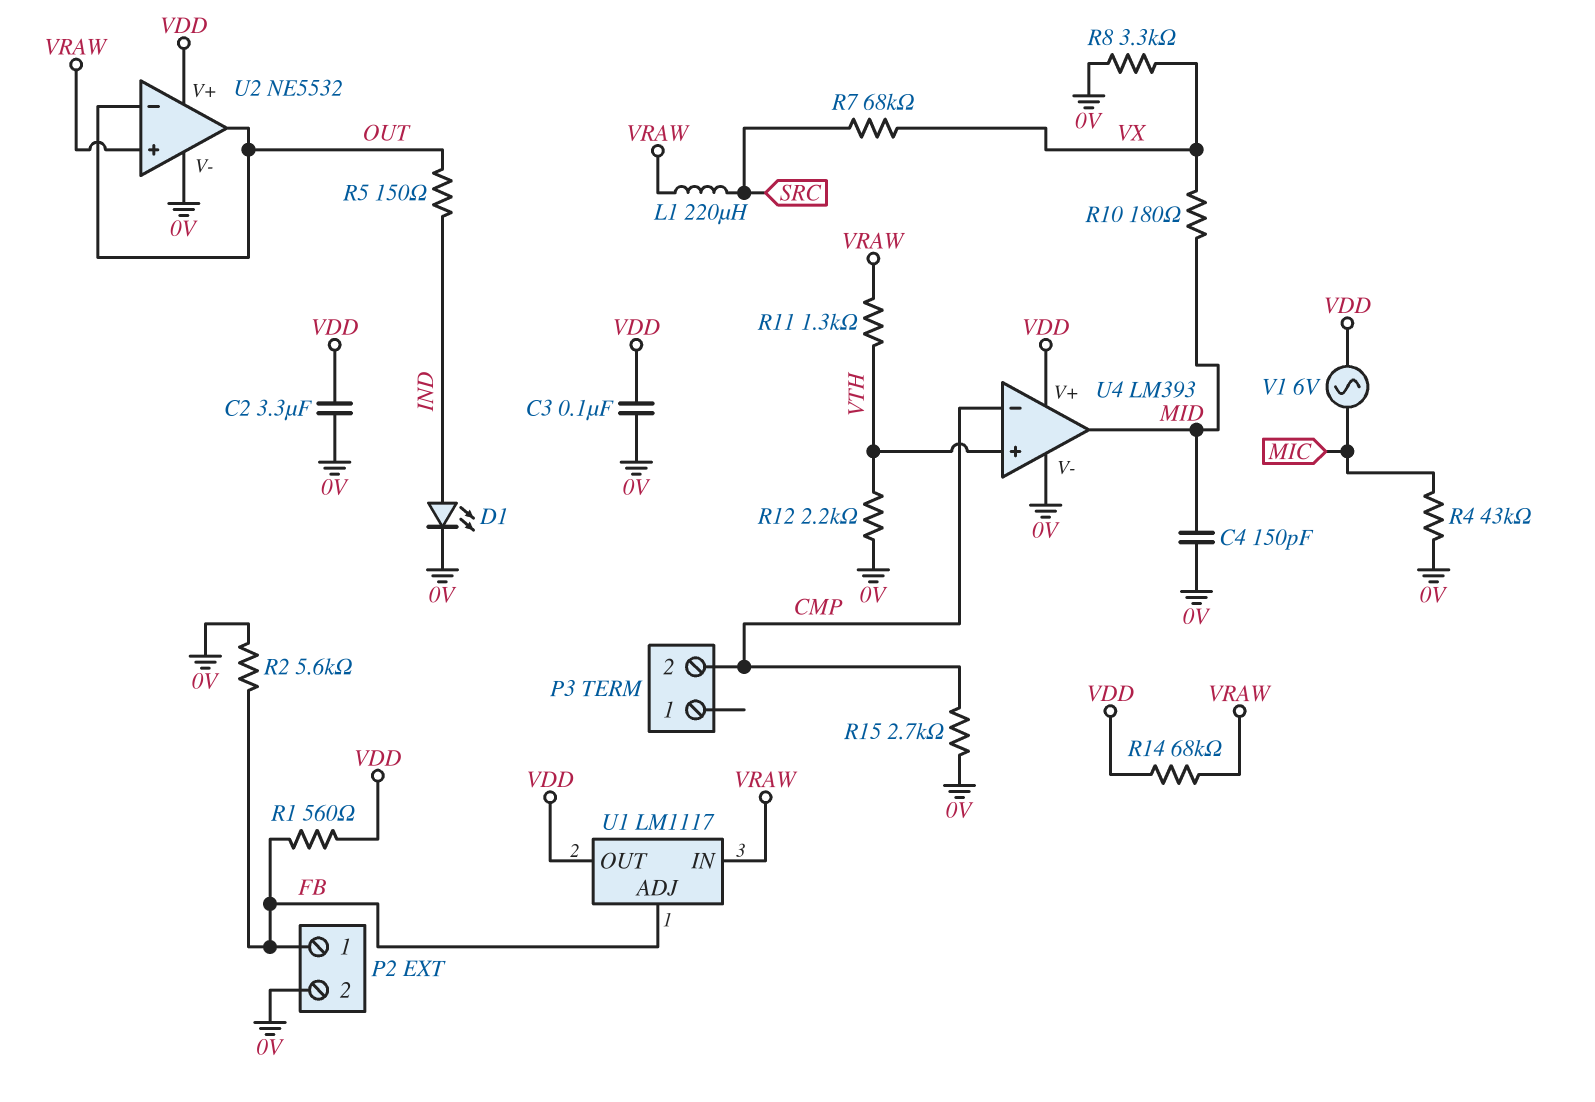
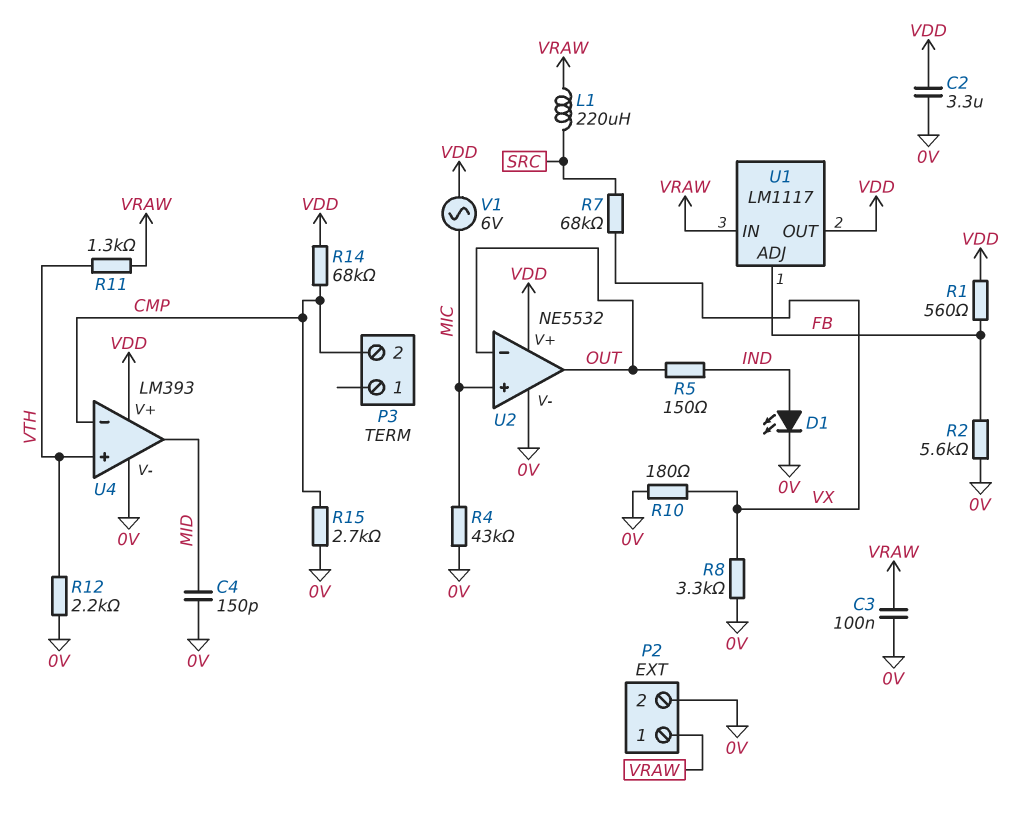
C3: 100nF (0V, VDD) -> 100nF (0V, VRAW)
P2 pin 1: FB -> VRAW
R10: 180 (MID, VX) -> 180 (0V, VX)
R14: 68k (VDD, VRAW) -> 68k (CMP, VDD)
U2 pin in+: VRAW -> MIC

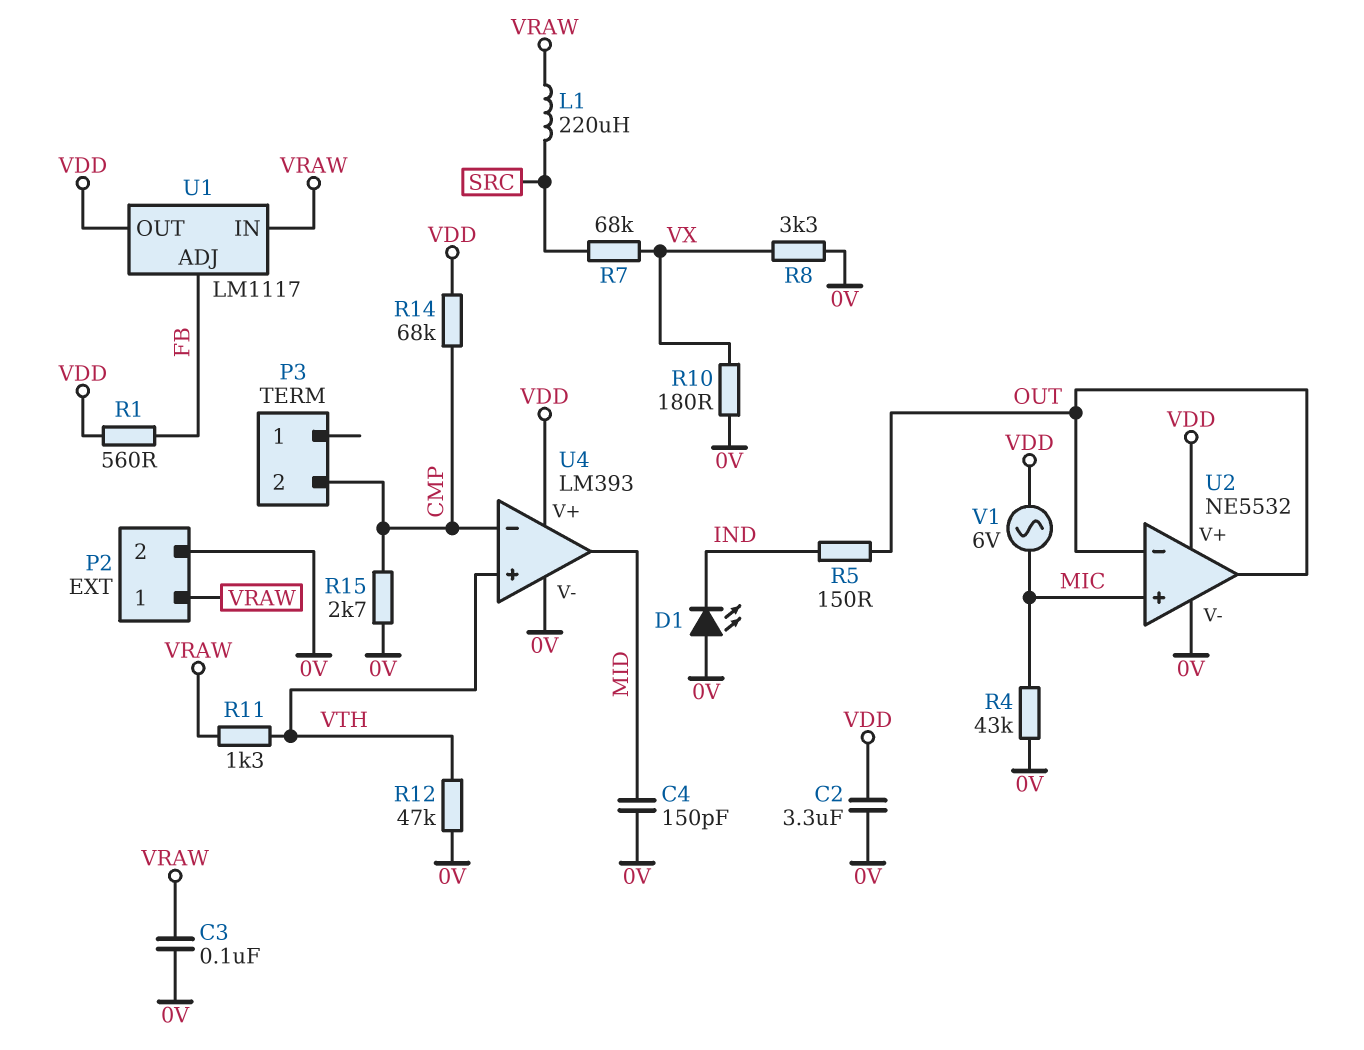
D1: LED (A IND, K 0V) -> LED (A 0V, K IND)
R2: 5.6k (0V, FB) -> none
R12: 2.2k (0V, VTH) -> 47k (0V, VTH)

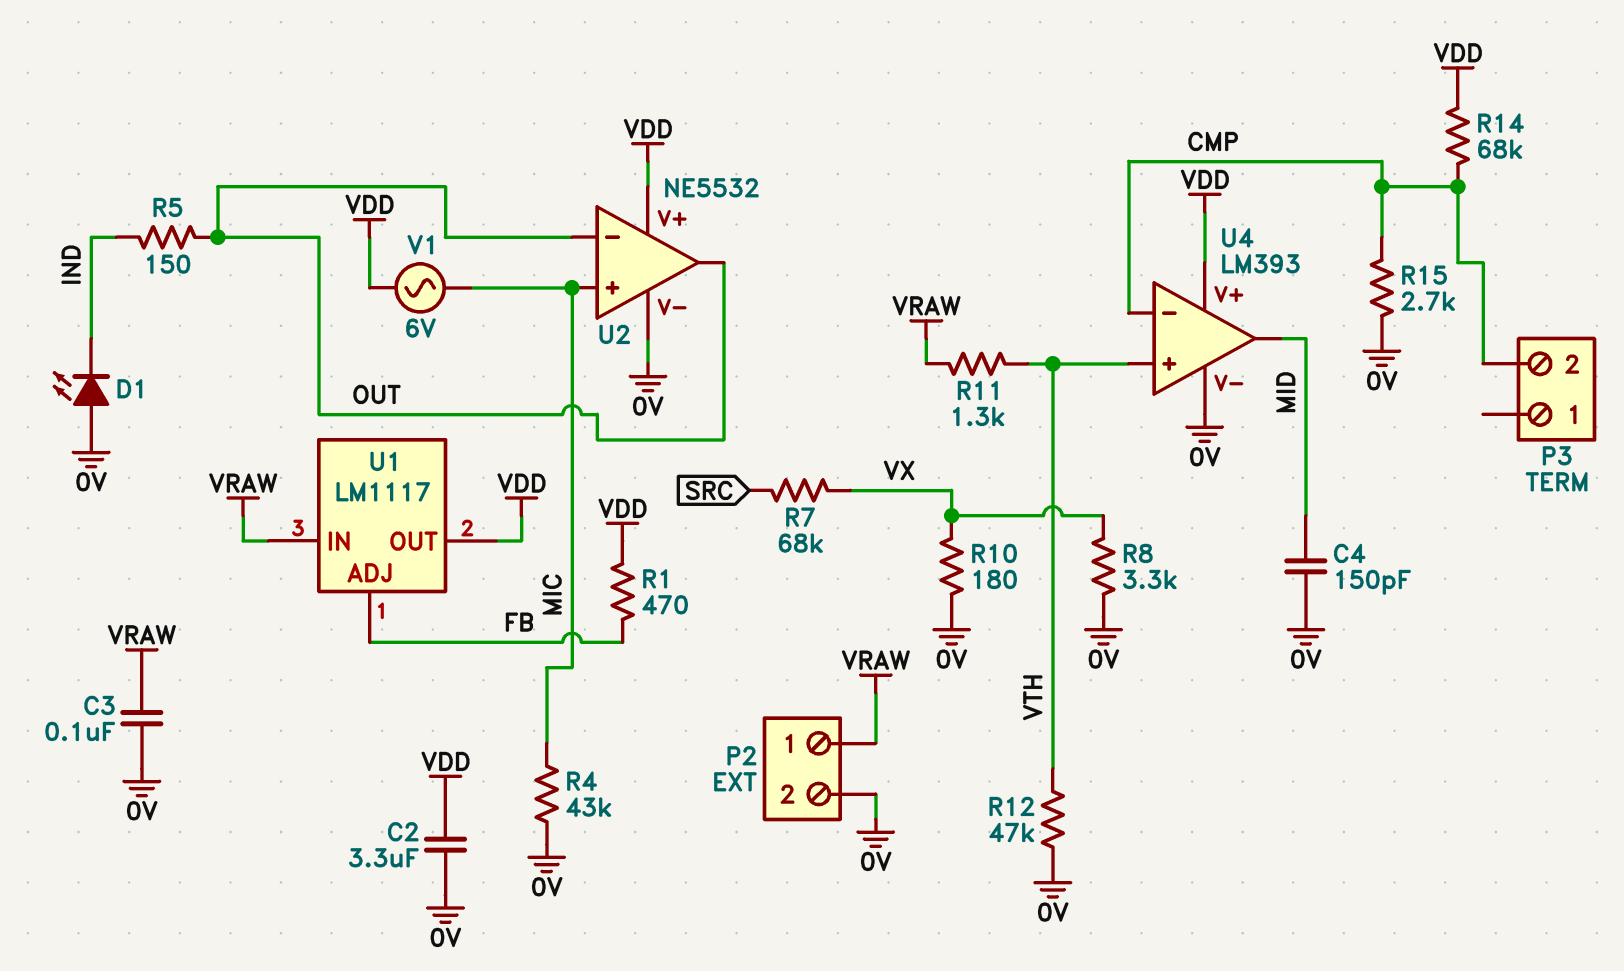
L1: 220uH (SRC, VRAW) -> none
R1: 560 (FB, VDD) -> 470 (FB, VDD)

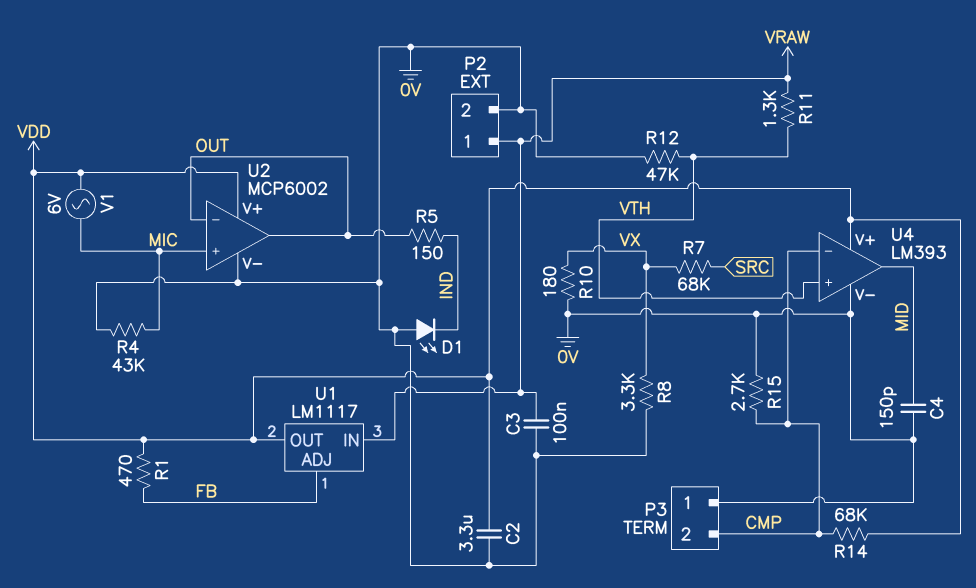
P3 pin 1: none -> 0V
U2: NE5532 -> MCP6002

